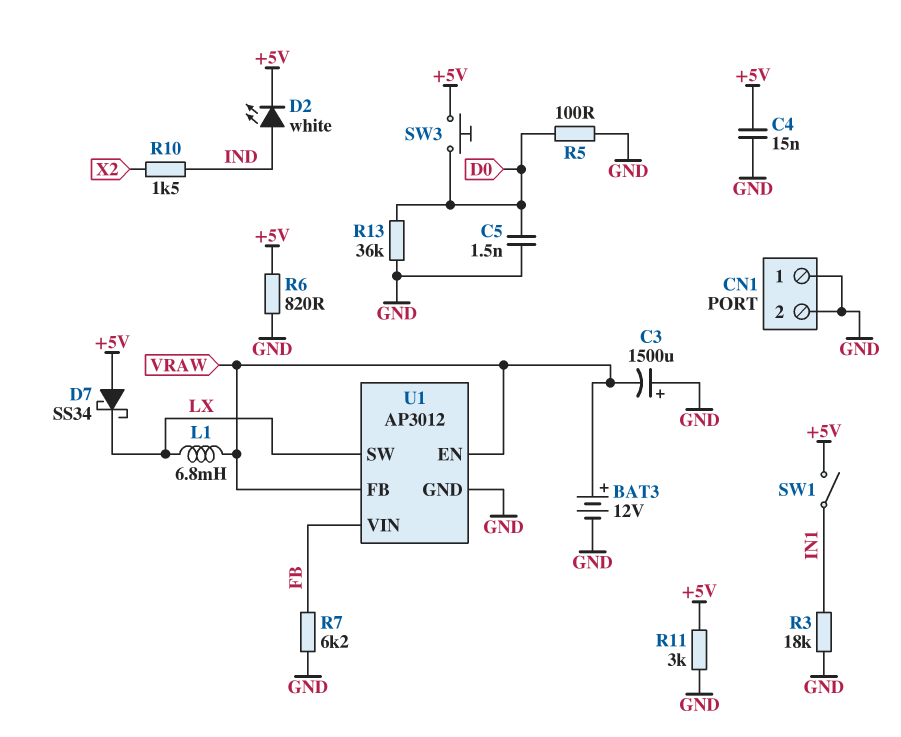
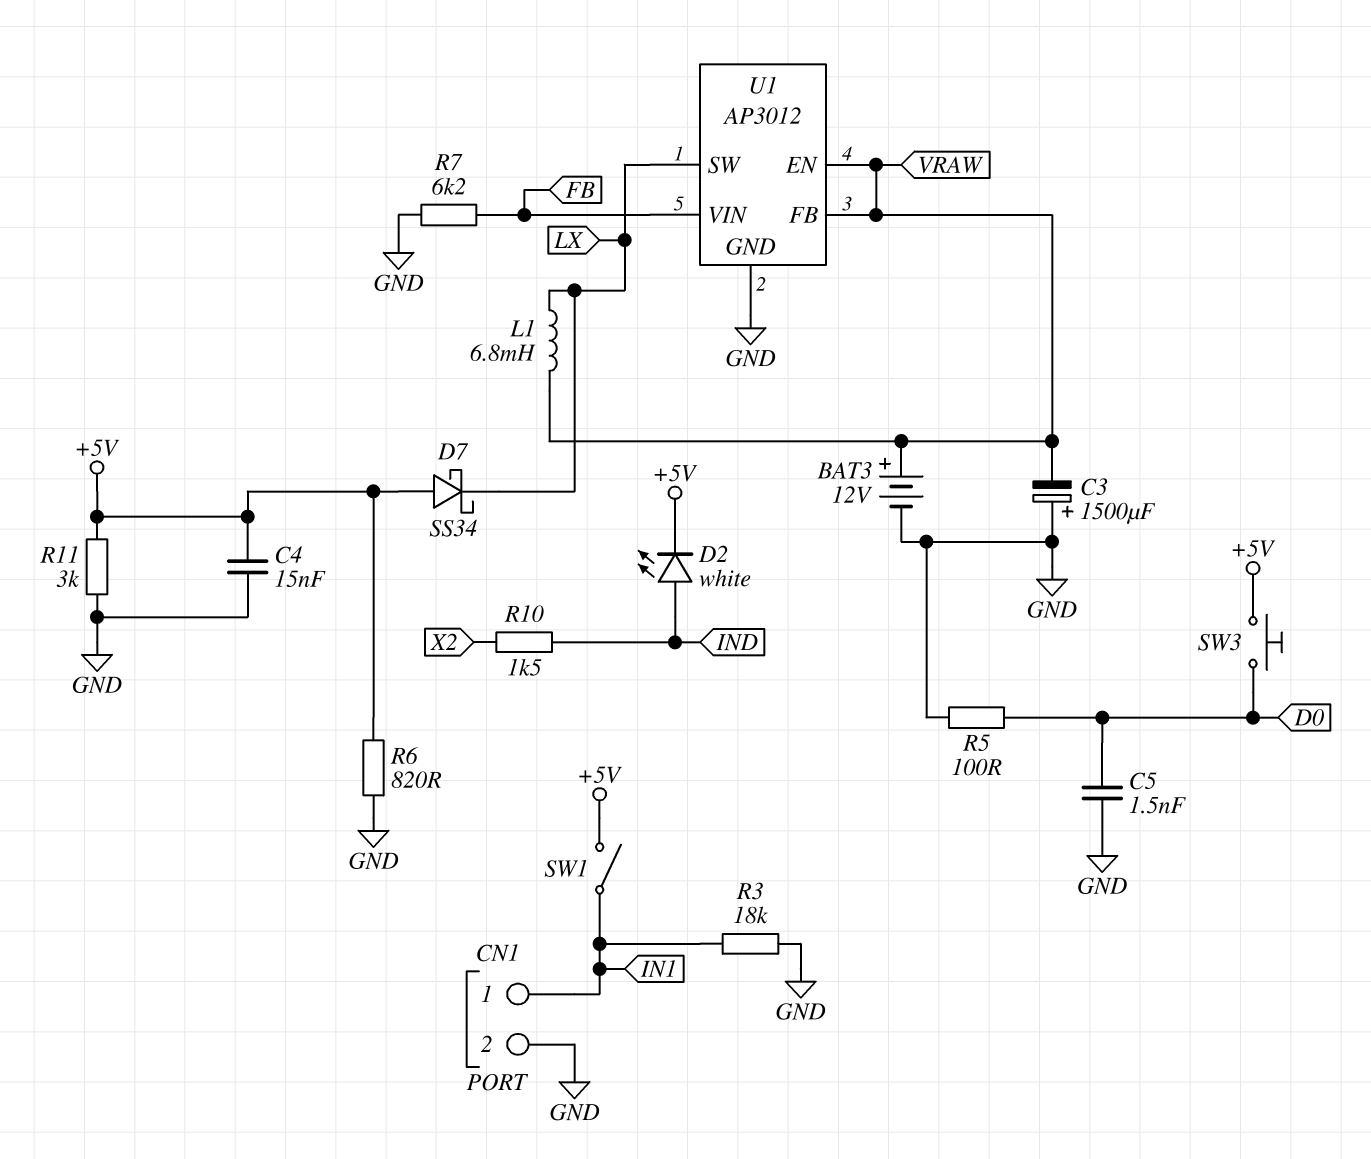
CN1 pin 1: GND -> IN1
R13: 36k (D0, GND) -> none

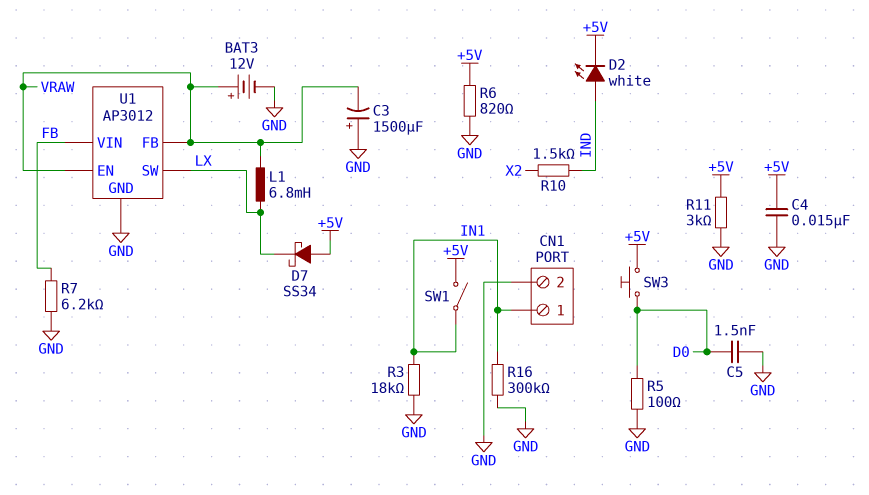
R16: none -> 300k (GND, IN1)

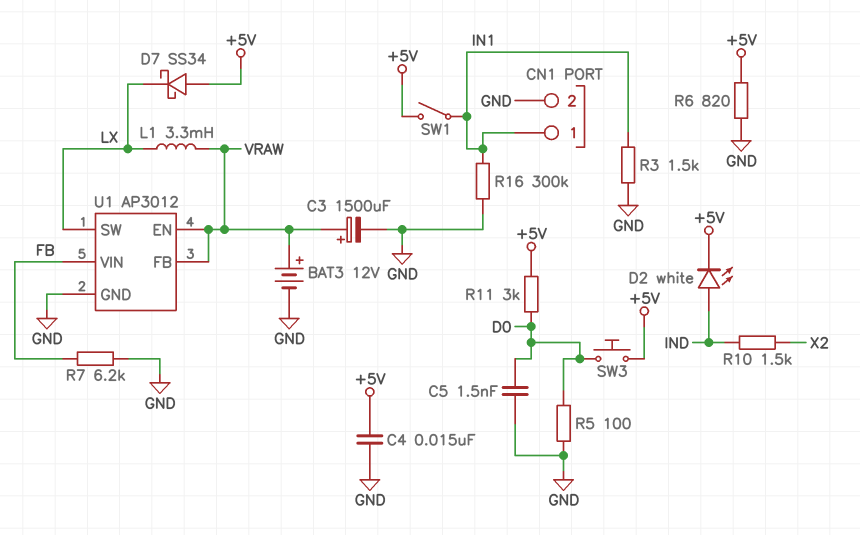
C3: 1500uF (plus GND, minus VRAW) -> 1500uF (plus VRAW, minus GND)
L1: 6.8mH (LX, VRAW) -> 3.3mH (LX, VRAW)
R3: 18k (GND, IN1) -> 1.5k (GND, IN1)
R11: 3k (+5V, GND) -> 3k (+5V, D0)

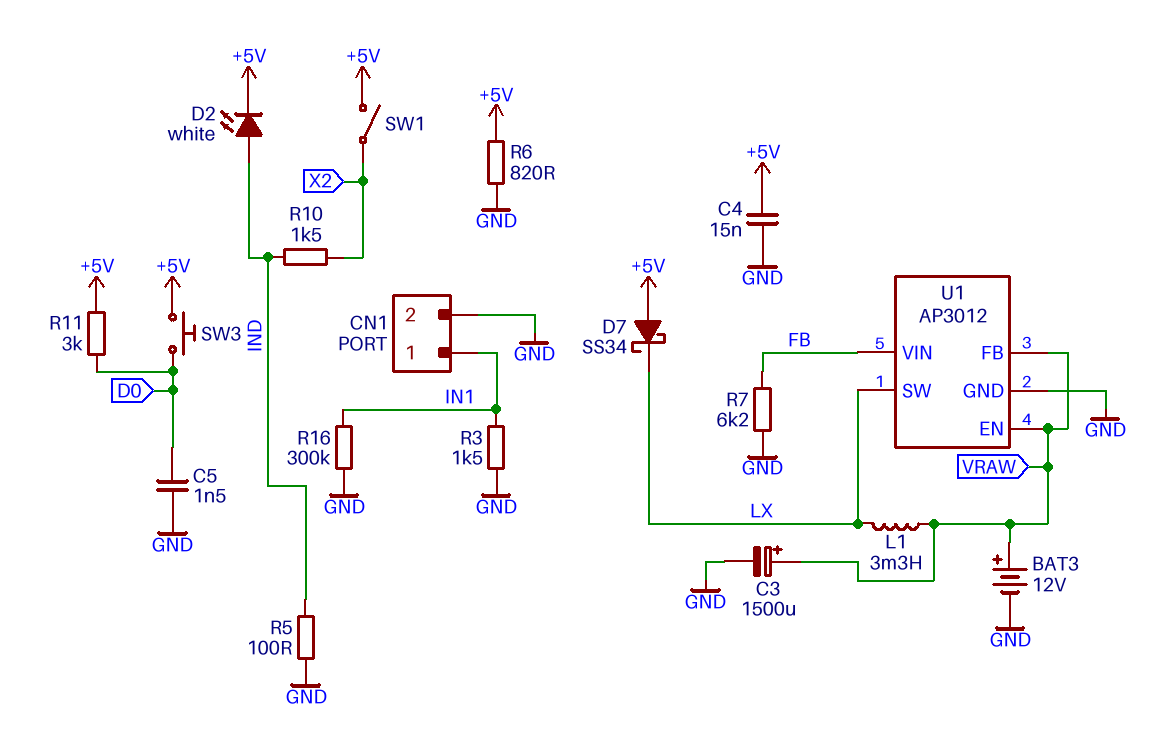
R5: 100 (D0, GND) -> 100 (GND, IND)
SW1: switch (+5V, IN1) -> switch (+5V, X2)

